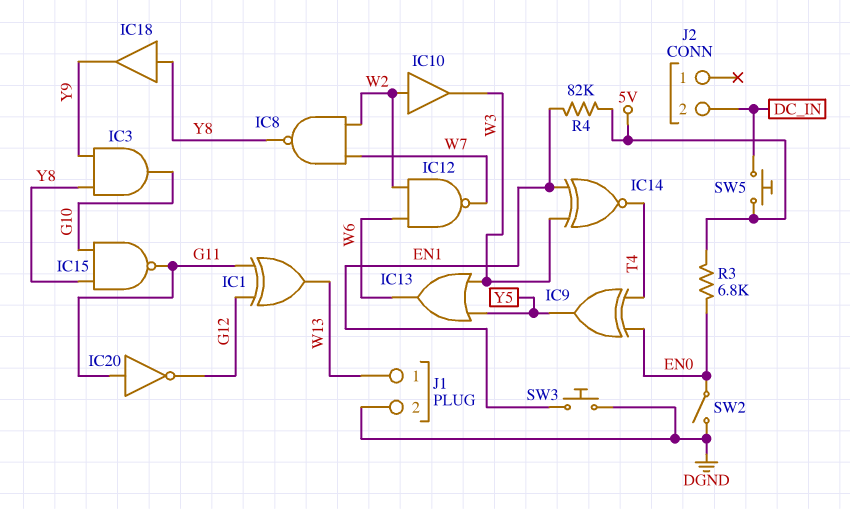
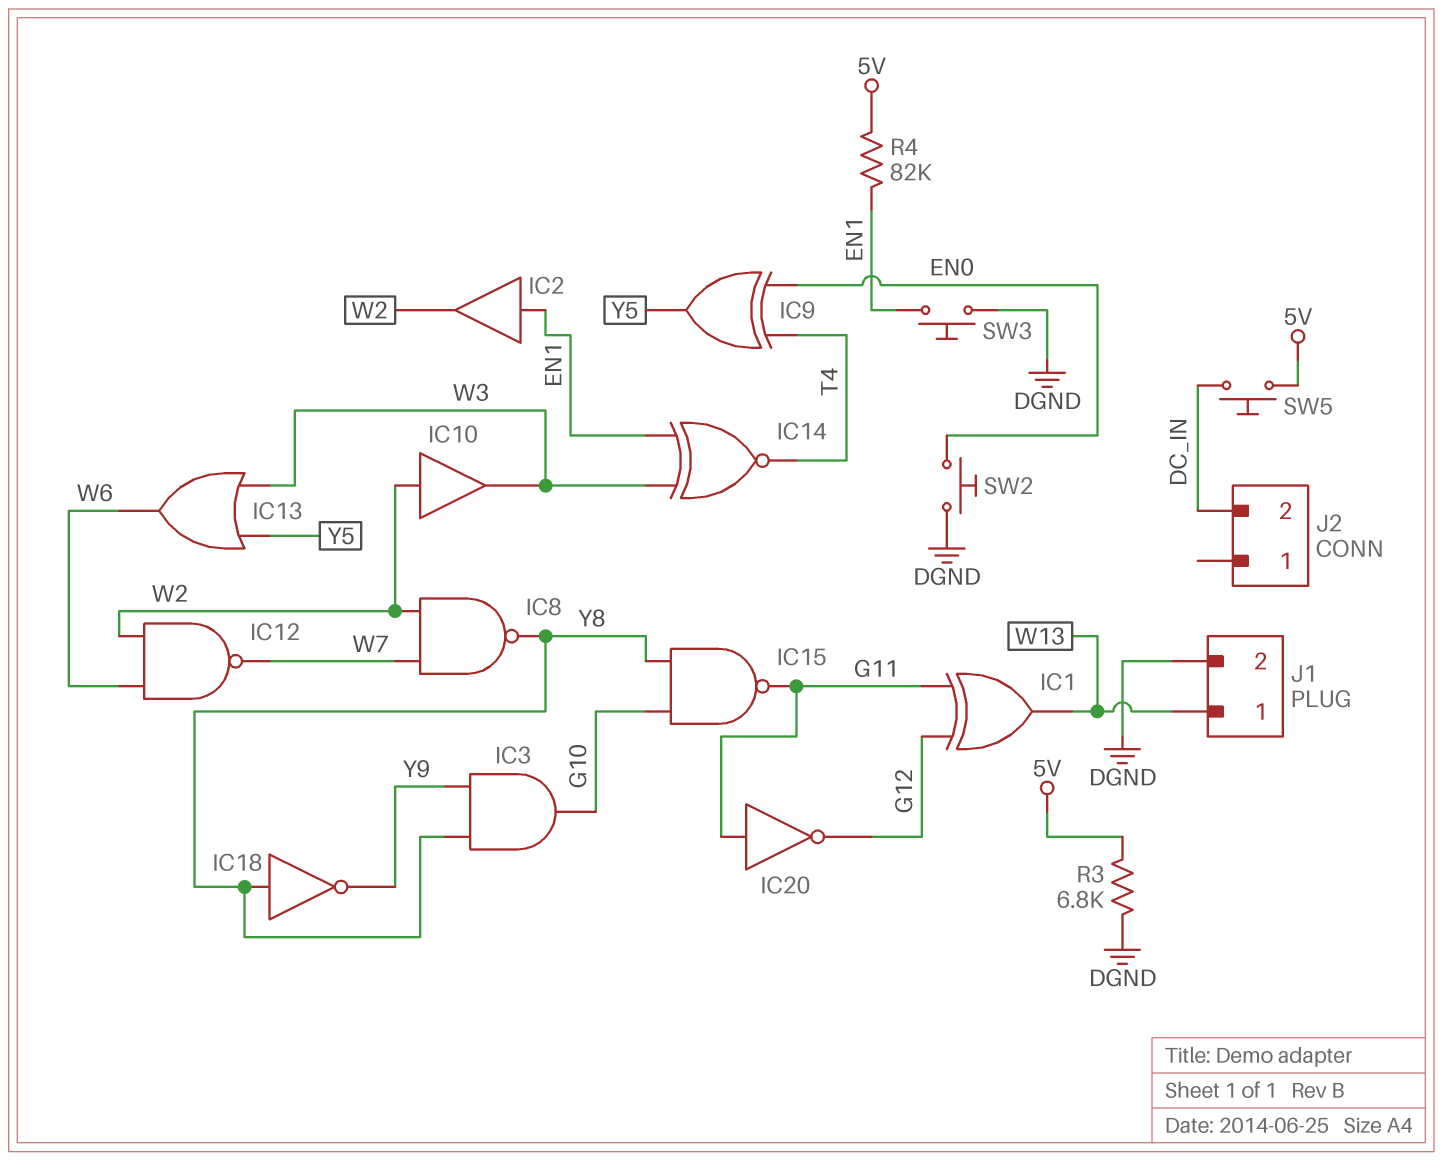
IC2: none -> buffer (in EN1, out W2)
IC18: buffer (in Y8, out Y9) -> NOT (in Y8, out Y9)
R3: 6.8k (5V, EN0) -> 6.8k (5V, DGND)
SW2: switch (DGND, EN0) -> button (DGND, EN0)

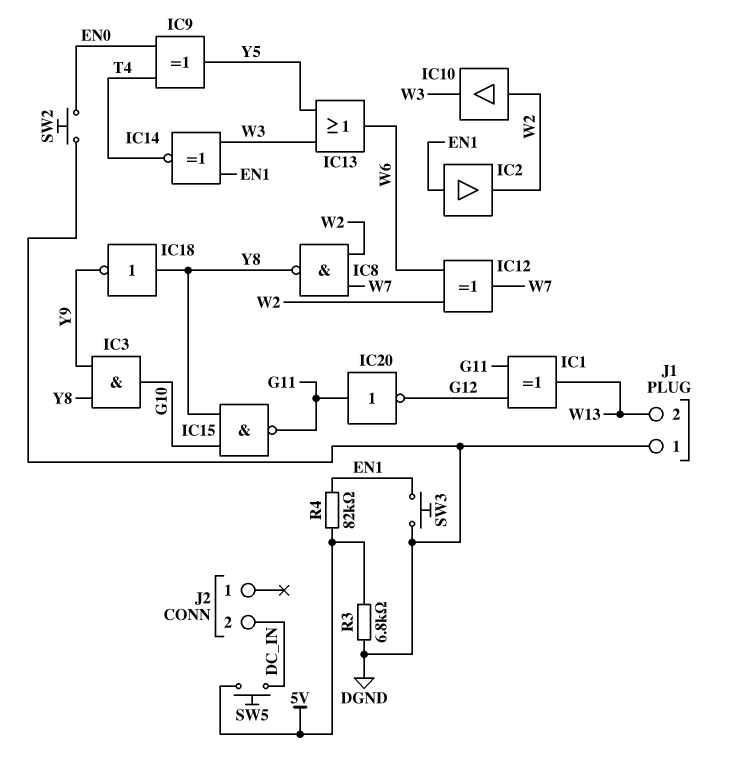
IC12: NAND (in W2, in W6, out W7) -> XOR (in W2, in W6, out W7)
J1 pin 1: W13 -> DGND
J1 pin 2: DGND -> W13

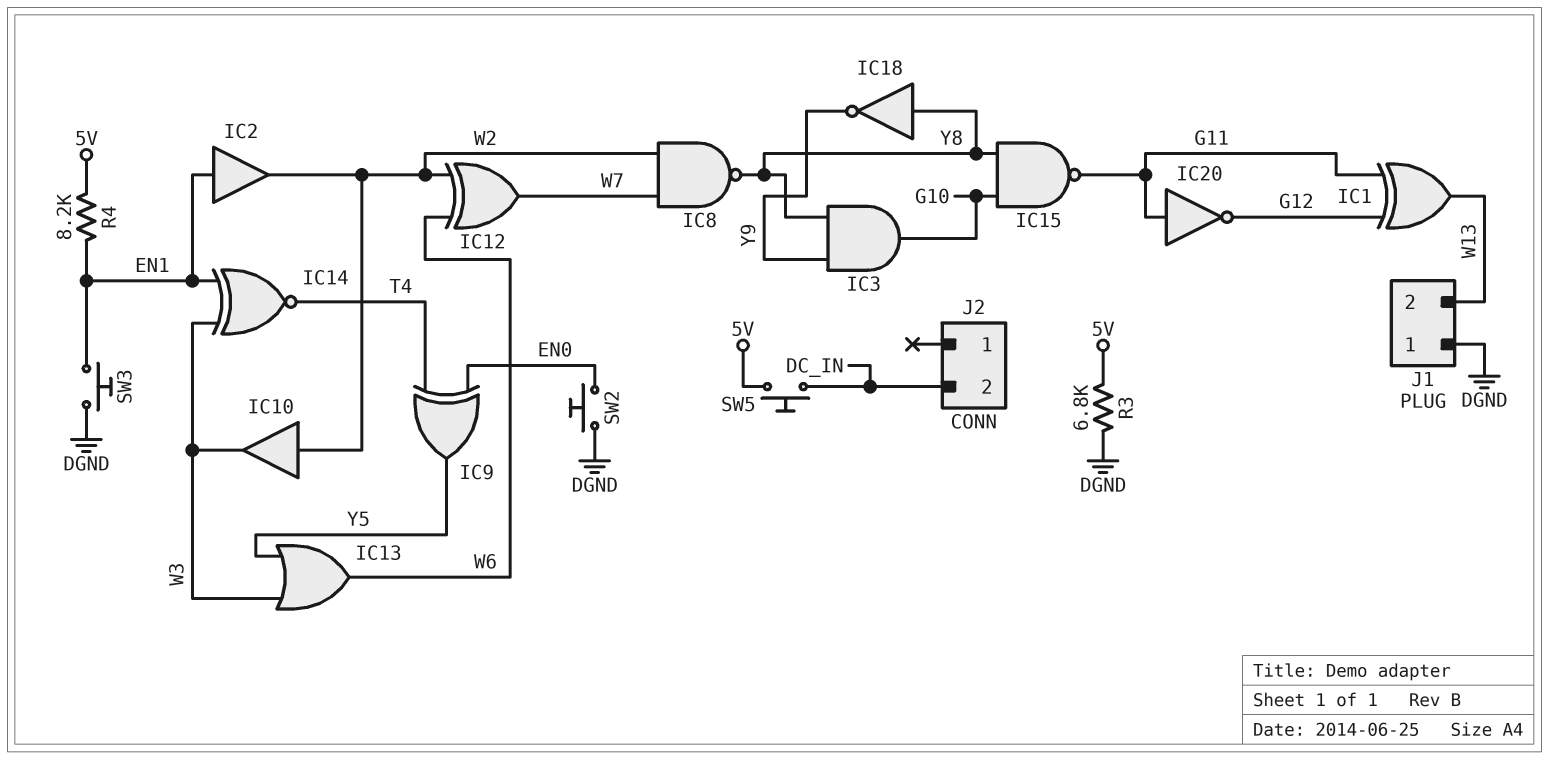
R4: 82k (5V, EN1) -> 8.2k (5V, EN1)

